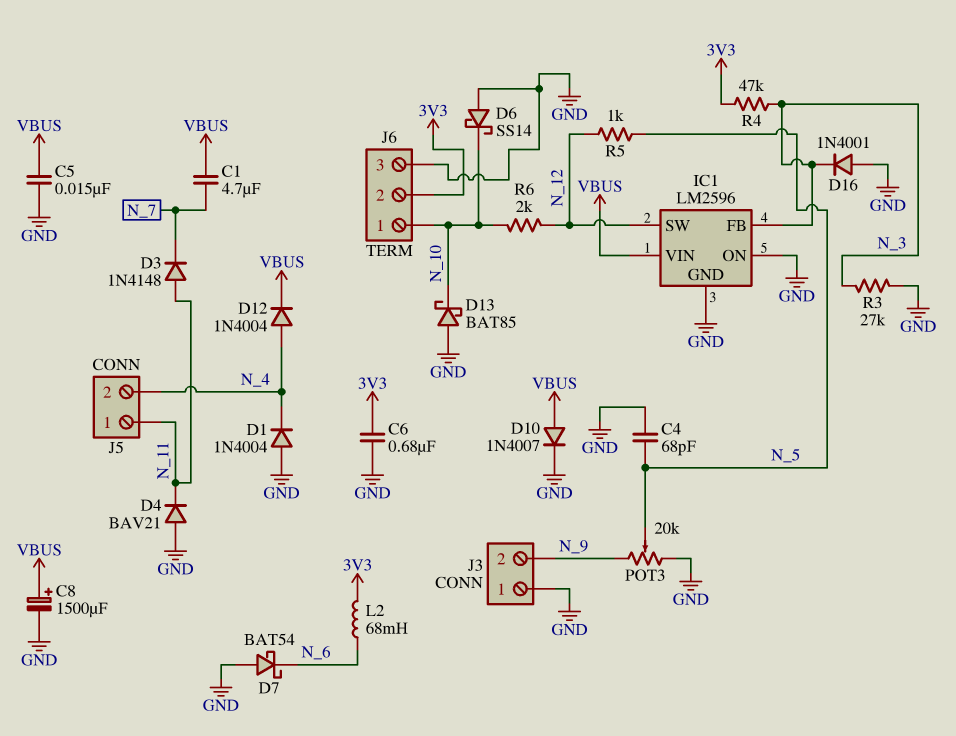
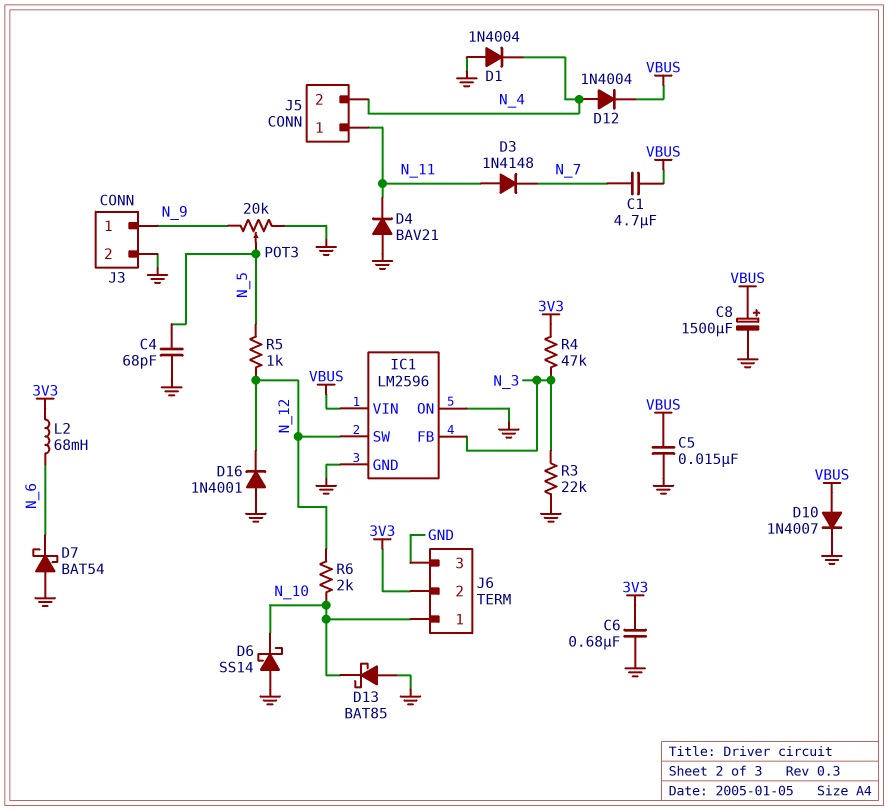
D16: diode 1N4001 (A GND, K N_3) -> diode 1N4001 (A GND, K N_12)
J3 pin 1: GND -> N_9
J3 pin 2: N_9 -> GND
R3: 27k (GND, N_3) -> 22k (GND, N_3)

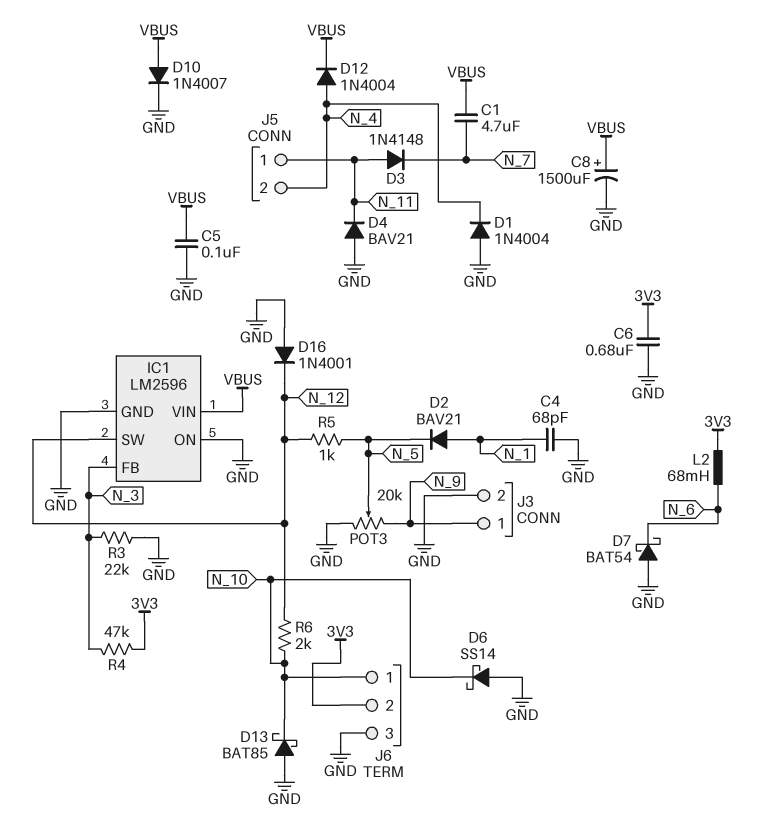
C4: 68pF (GND, N_5) -> 68pF (GND, N_1)
C5: 15nF (GND, VBUS) -> 100nF (GND, VBUS)
D2: none -> diode BAV21 (A N_1, K N_5)

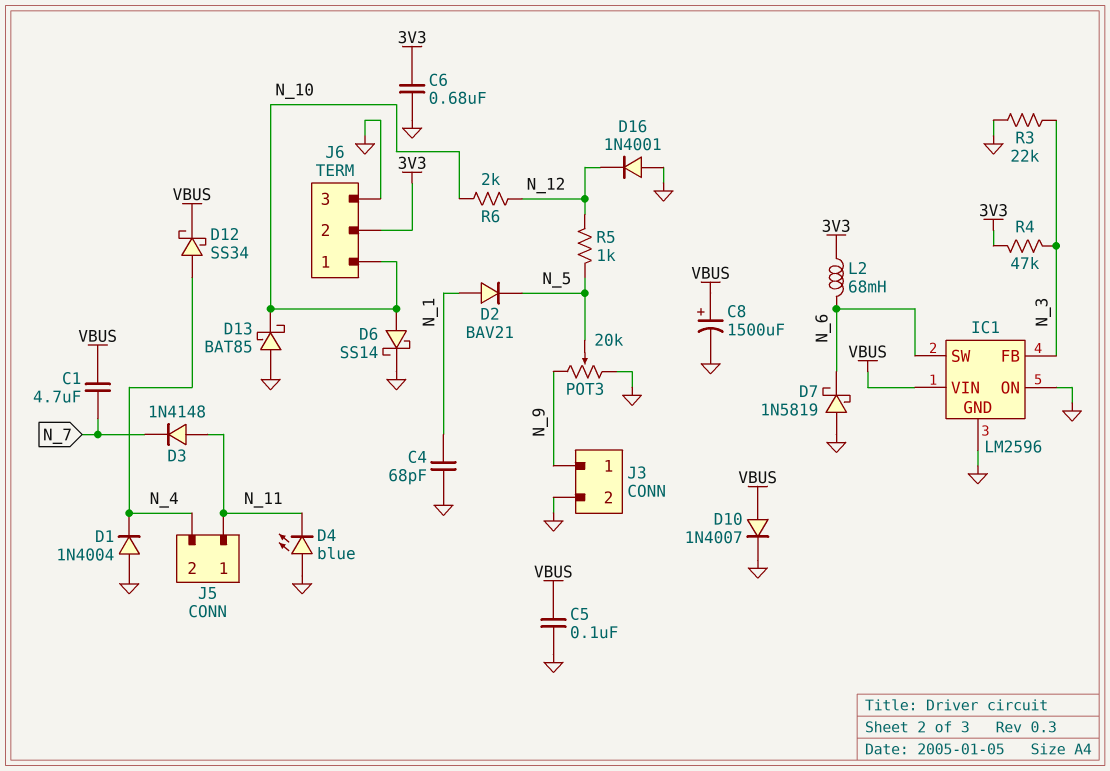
D4: diode BAV21 (A GND, K N_11) -> LED blue (A GND, K N_11)
D6: schottky SS14 (A GND, K N_10) -> schottky SS14 (A N_10, K GND)
D7: schottky BAT54 (A GND, K N_6) -> schottky 1N5819 (A GND, K N_6)
D12: diode 1N4004 (A N_4, K VBUS) -> schottky SS34 (A N_4, K VBUS)
IC1 pin SW: N_12 -> N_6

